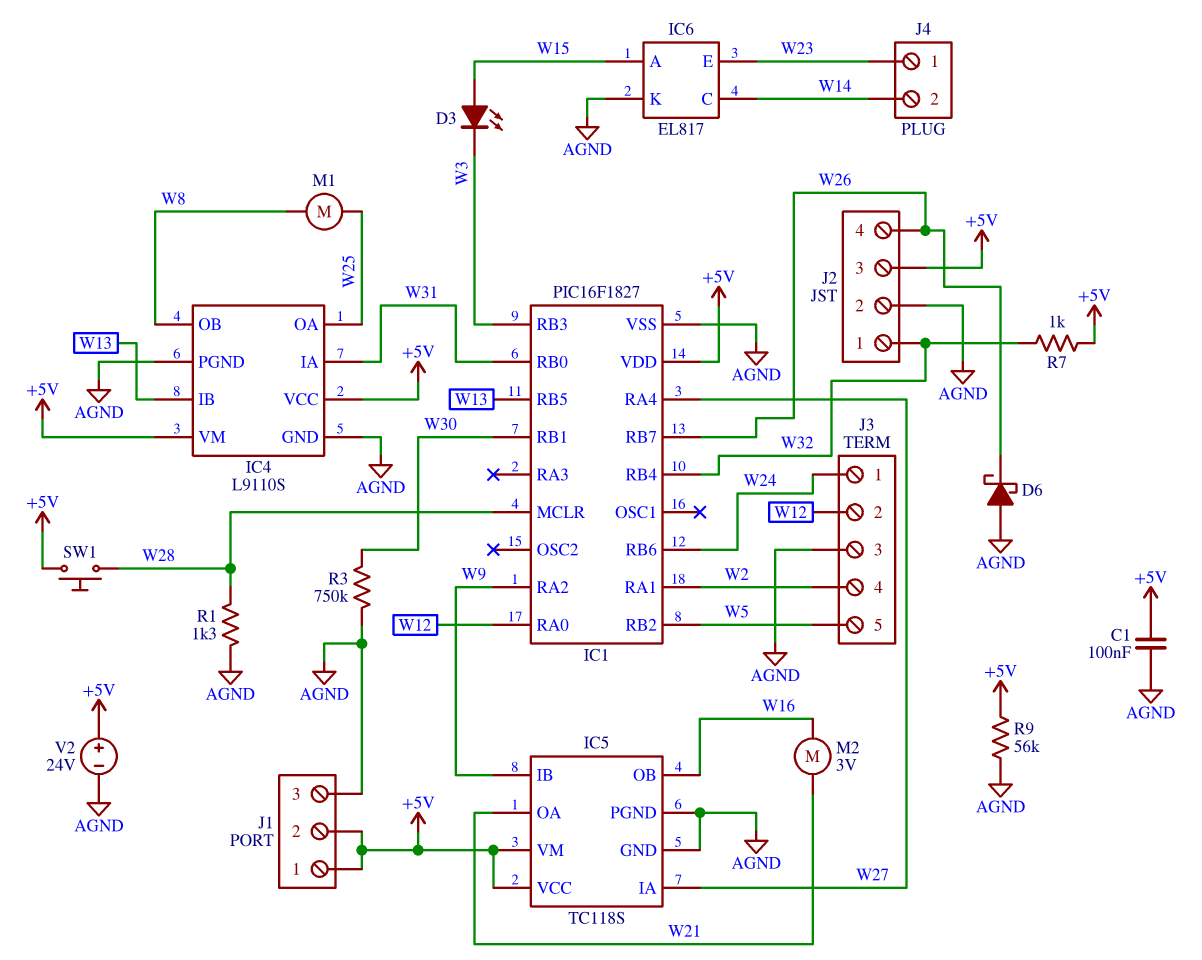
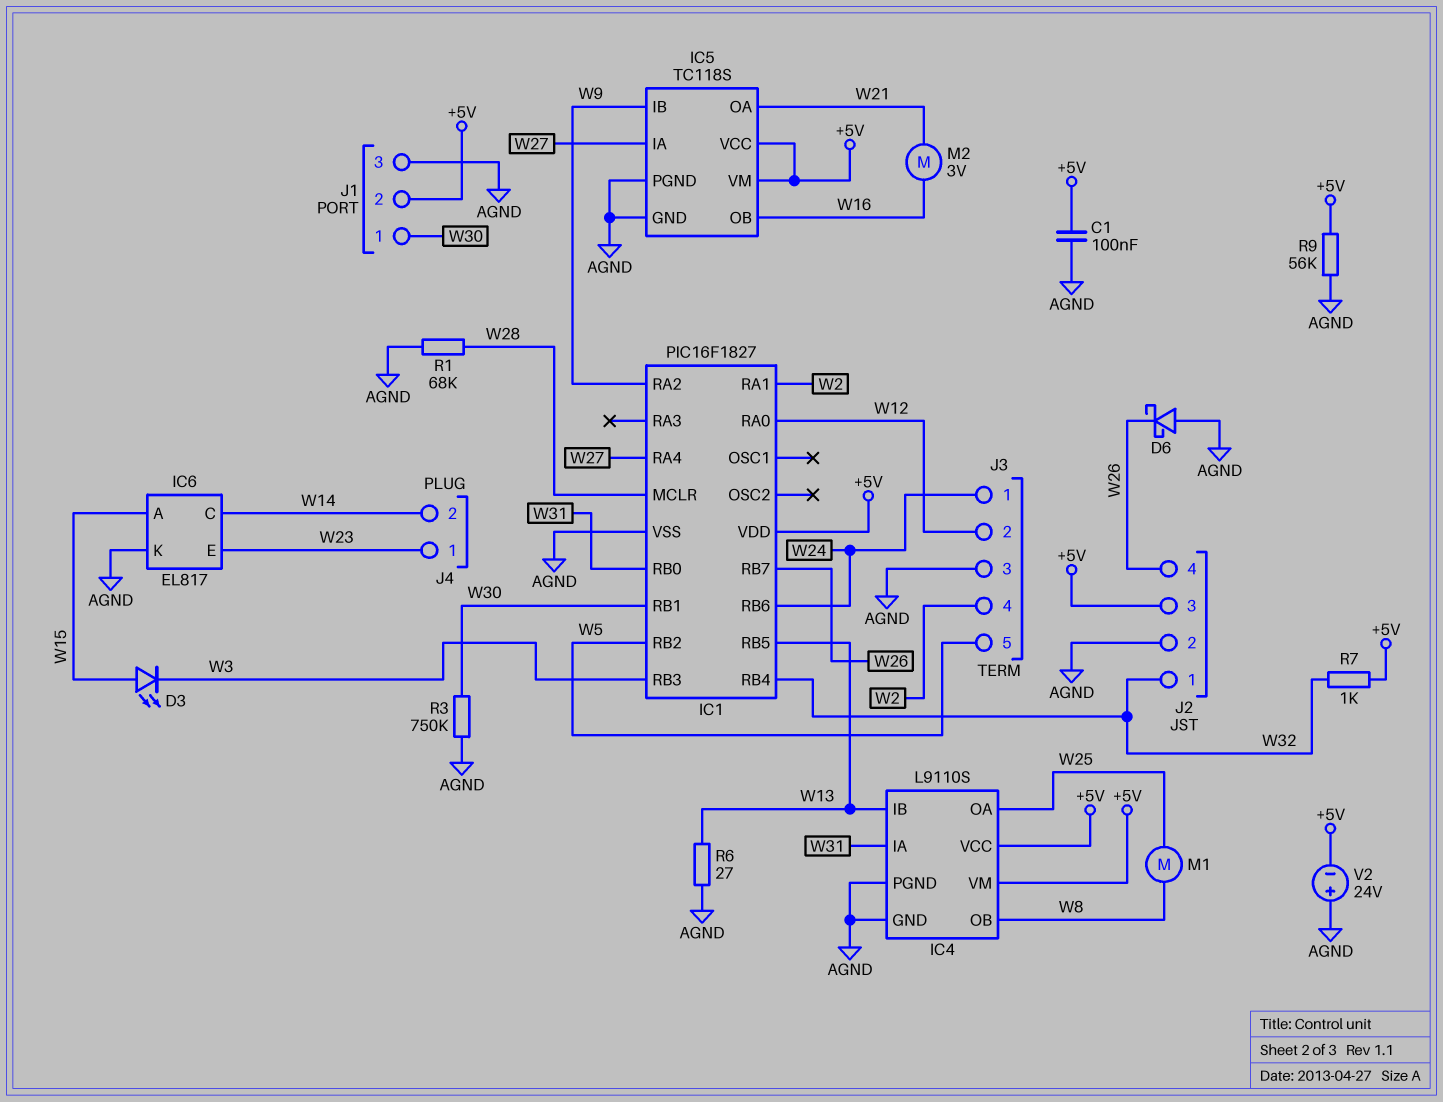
J1 pin 1: +5V -> W30
R1: 1.3k (AGND, W28) -> 68k (AGND, W28)
R6: none -> 27 (AGND, W13)
SW1: button (+5V, W28) -> none
V2: 24V (plus +5V, minus AGND) -> 24V (plus AGND, minus +5V)

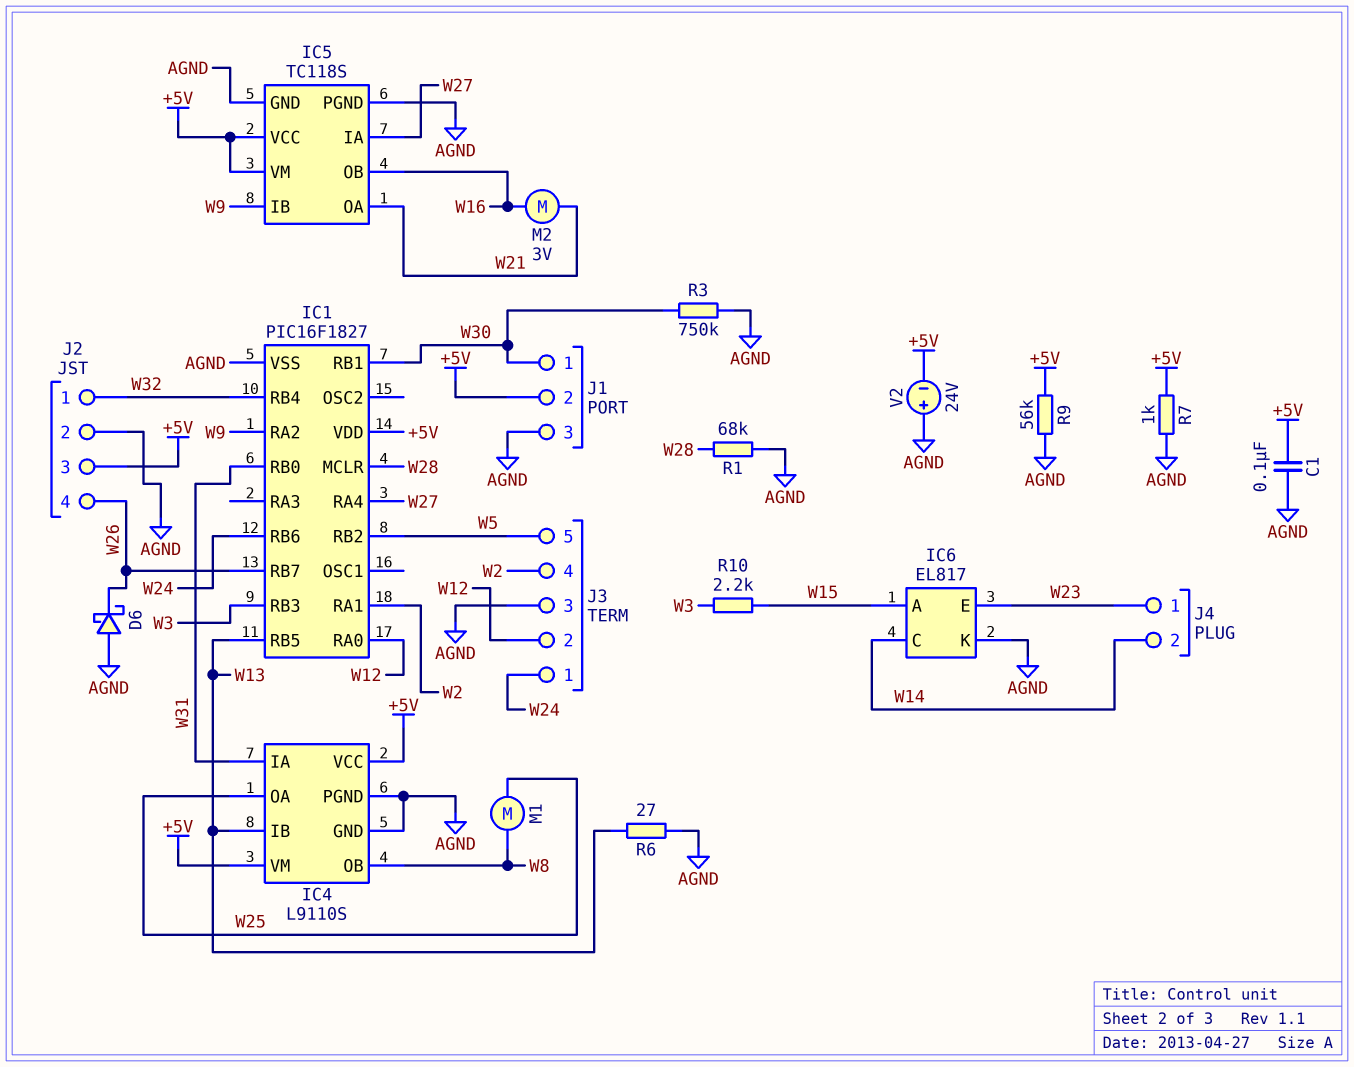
D3: LED (A W15, K W3) -> none
R7: 1k (+5V, W32) -> 1k (+5V, AGND)
R10: none -> 2.2k (W3, W15)

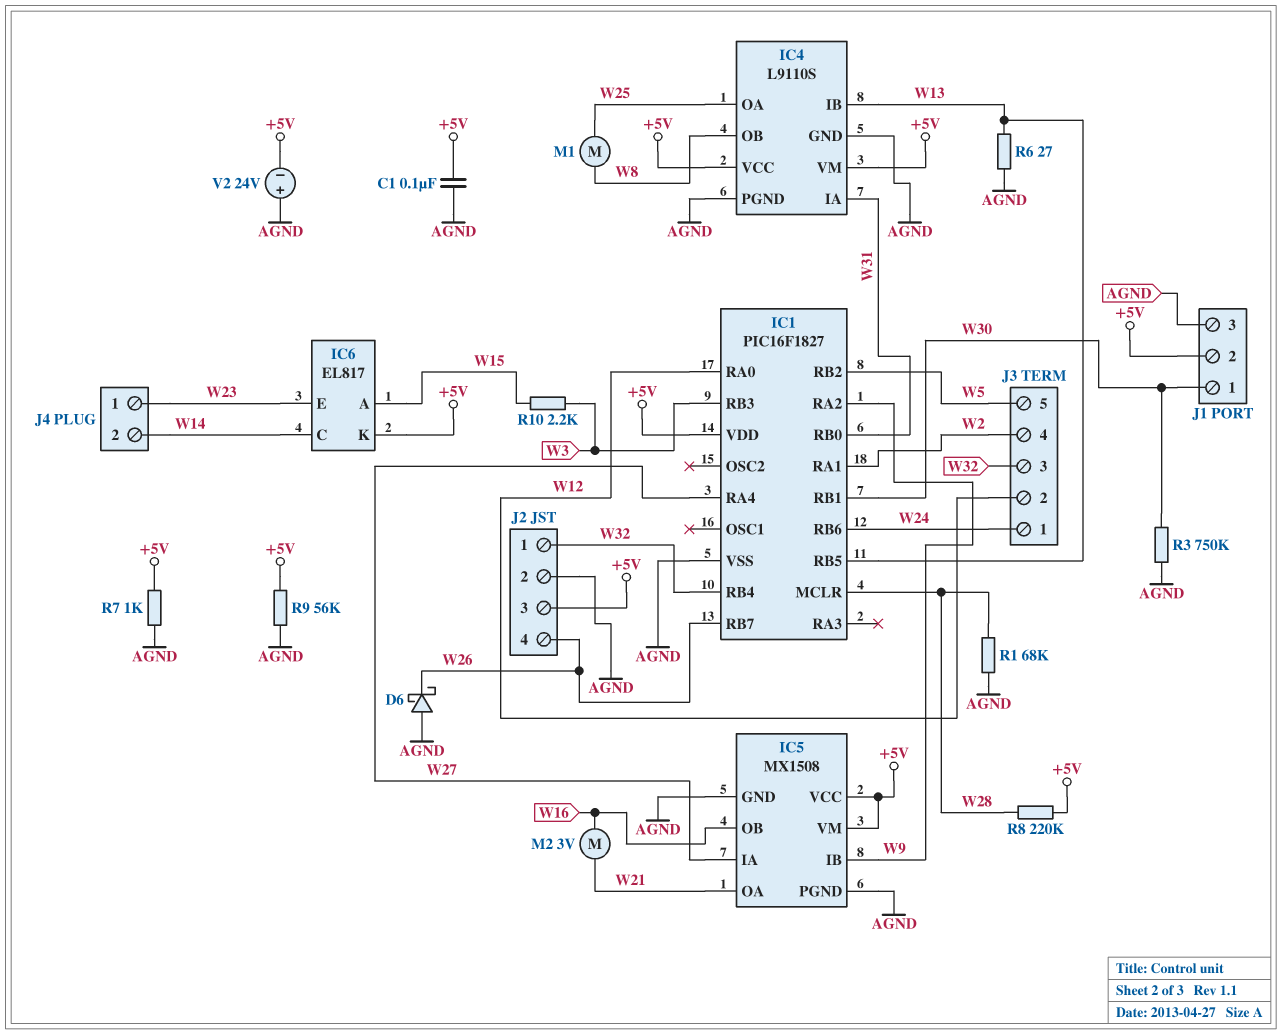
IC5: TC118S -> MX1508
IC6 pin K: AGND -> +5V
J3 pin 3: AGND -> W32
R8: none -> 220k (+5V, W28)

